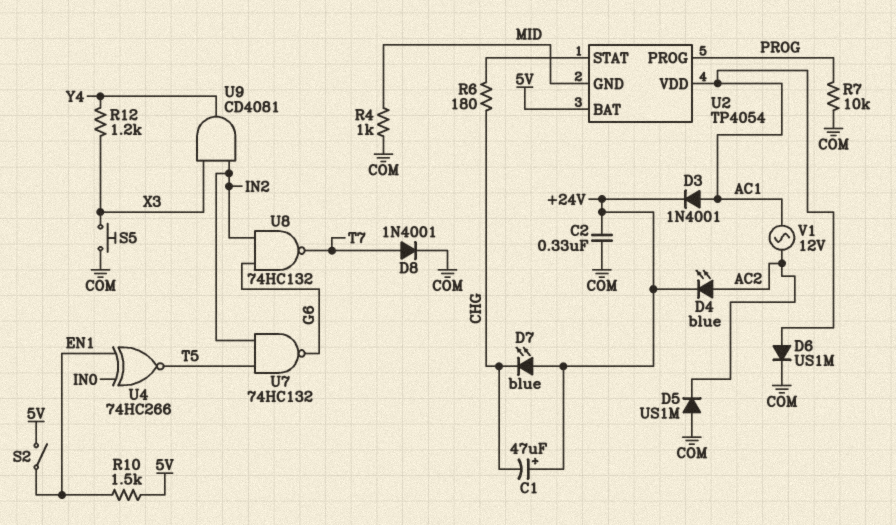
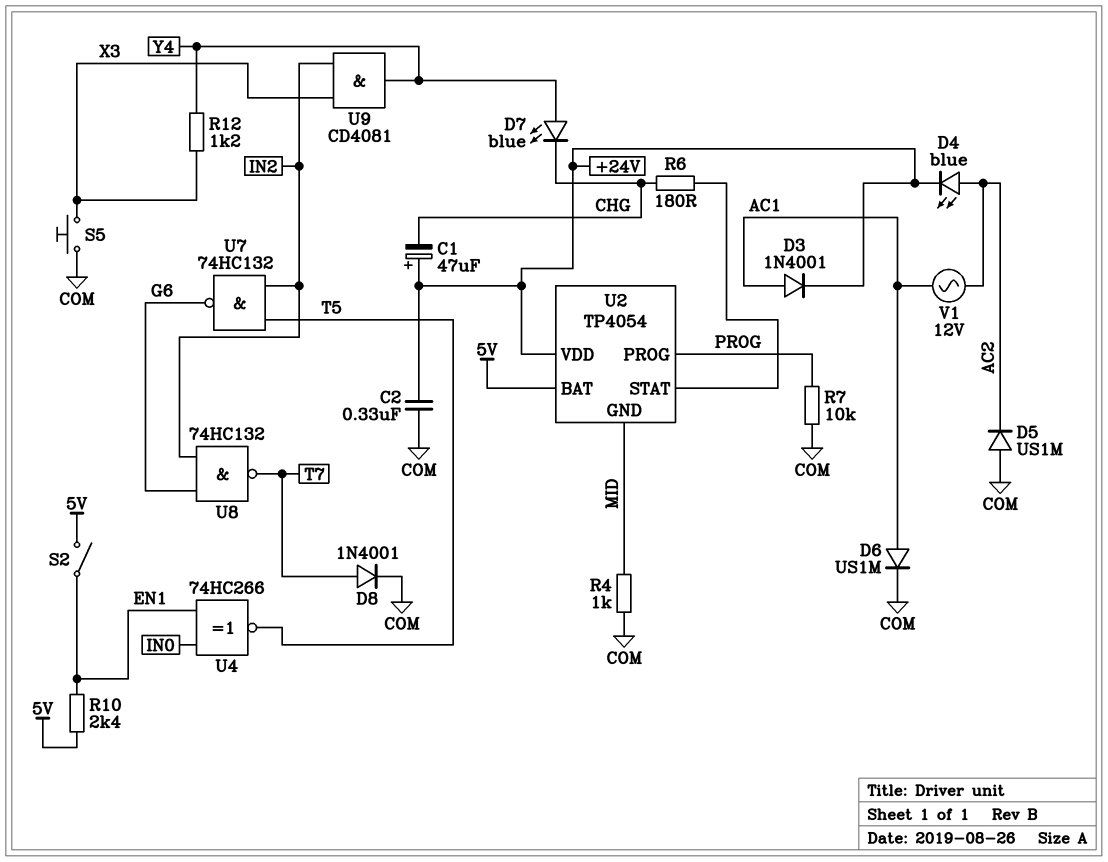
D7: LED blue (A +24V, K CHG) -> LED blue (A Y4, K CHG)
R10: 1.5k (5V, EN1) -> 2.4k (5V, EN1)
U2 pin VDD: AC1 -> +24V

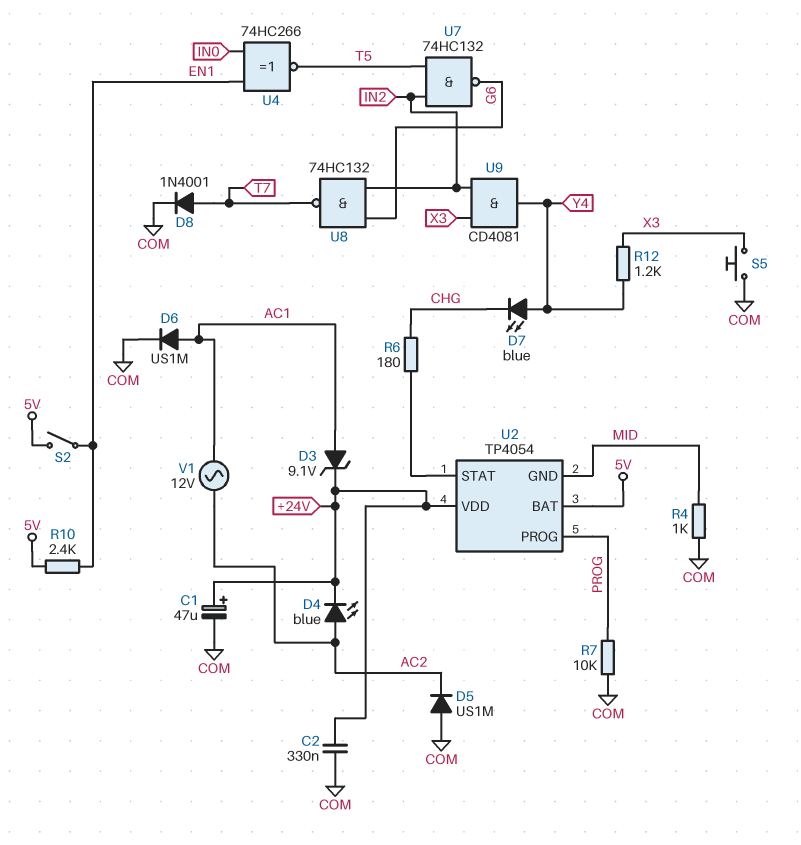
C1: 47uF (plus +24V, minus CHG) -> 47uF (plus +24V, minus COM)
D3: diode 1N4001 (A AC1, K +24V) -> zener 9.1V (A AC1, K +24V)

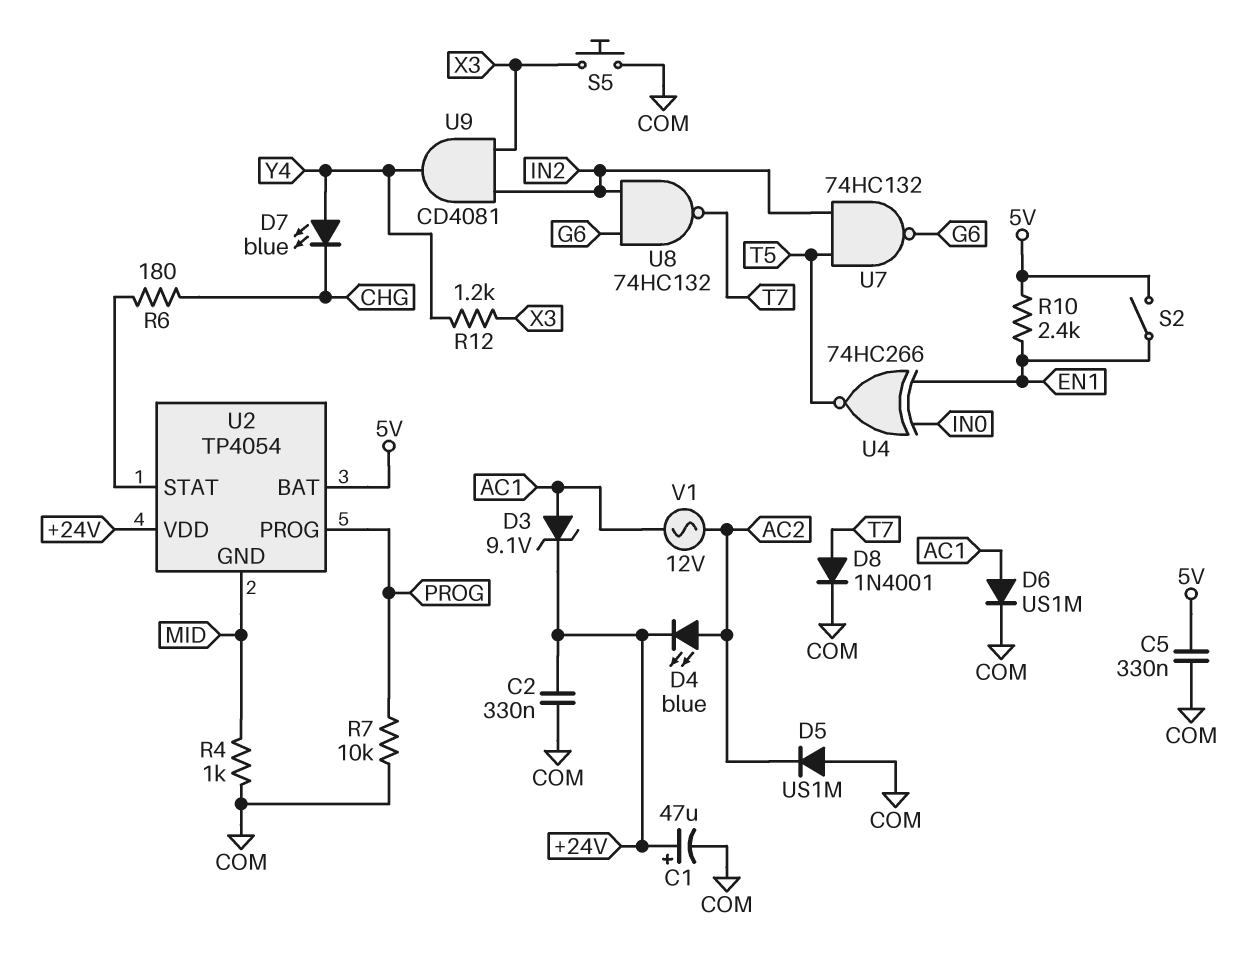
C5: none -> 330nF (5V, COM)

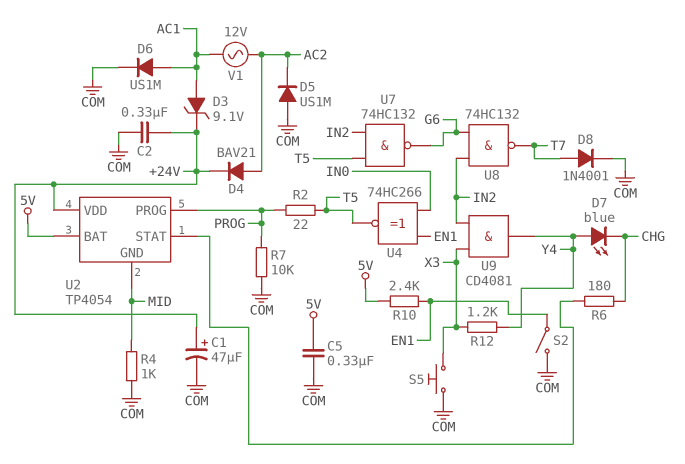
D4: LED blue (A AC2, K +24V) -> diode BAV21 (A AC2, K +24V)
R2: none -> 22 (PROG, T5)
S2: switch (5V, EN1) -> switch (COM, EN1)

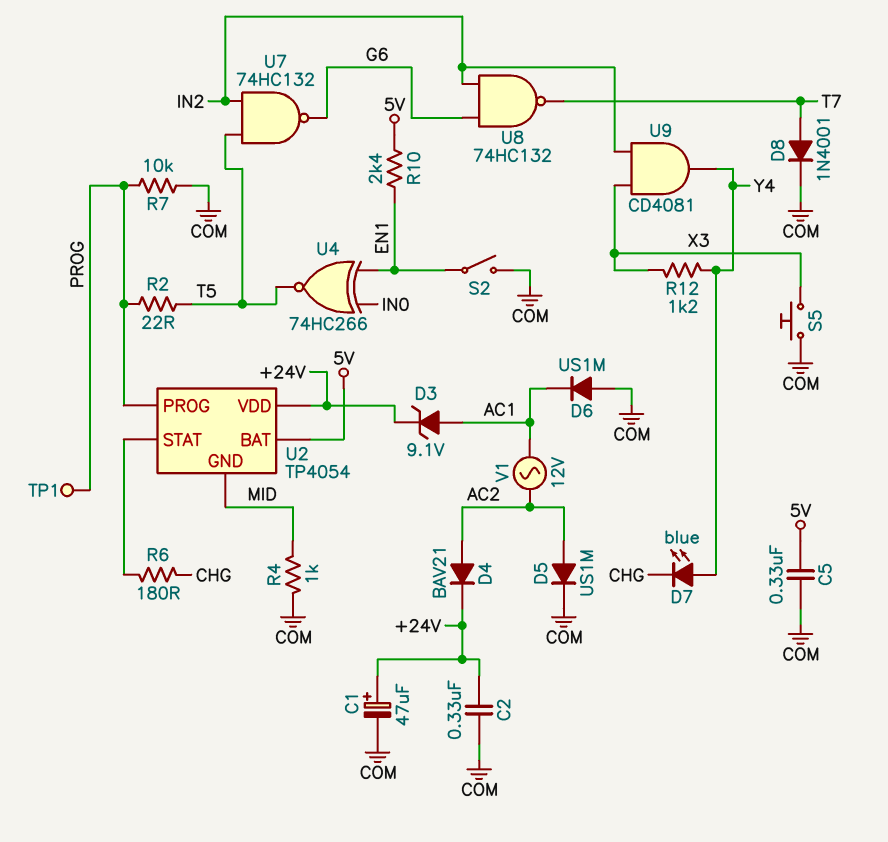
D5: diode US1M (A COM, K AC2) -> diode US1M (A AC2, K COM)
D6: diode US1M (A AC1, K COM) -> diode US1M (A COM, K AC1)
TP1: none -> test point (PROG)

